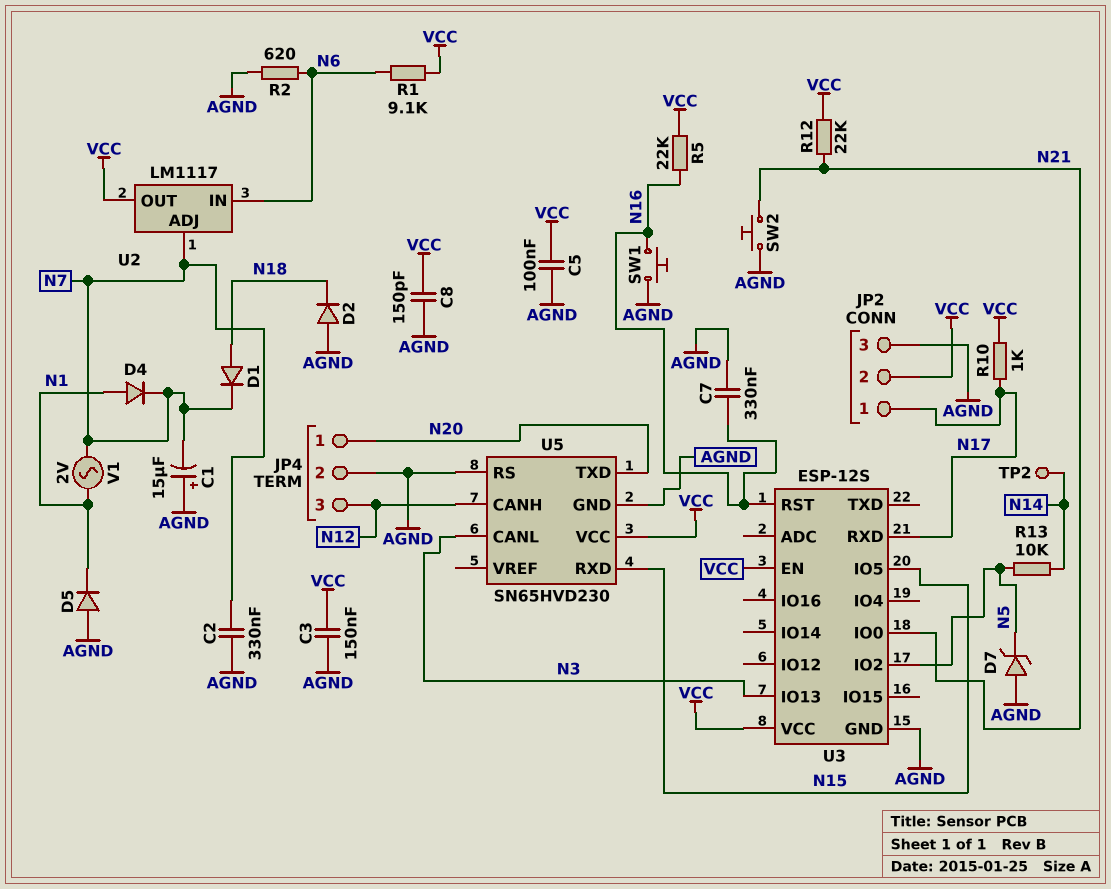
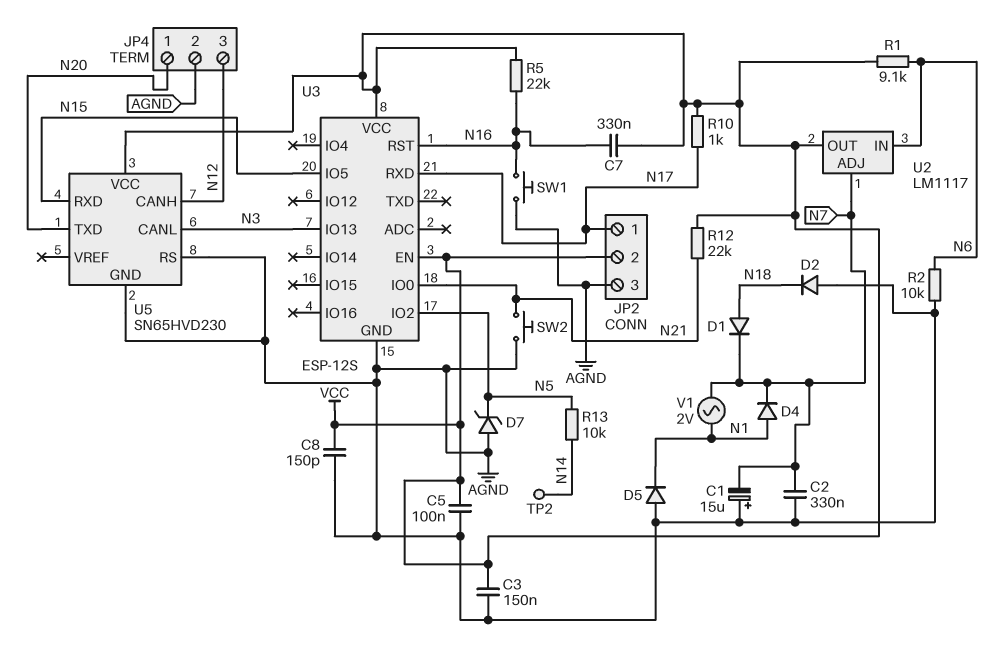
C7: 330nF (AGND, N16) -> 330nF (N16, VCC)
R2: 620 (AGND, N6) -> 10k (AGND, N6)

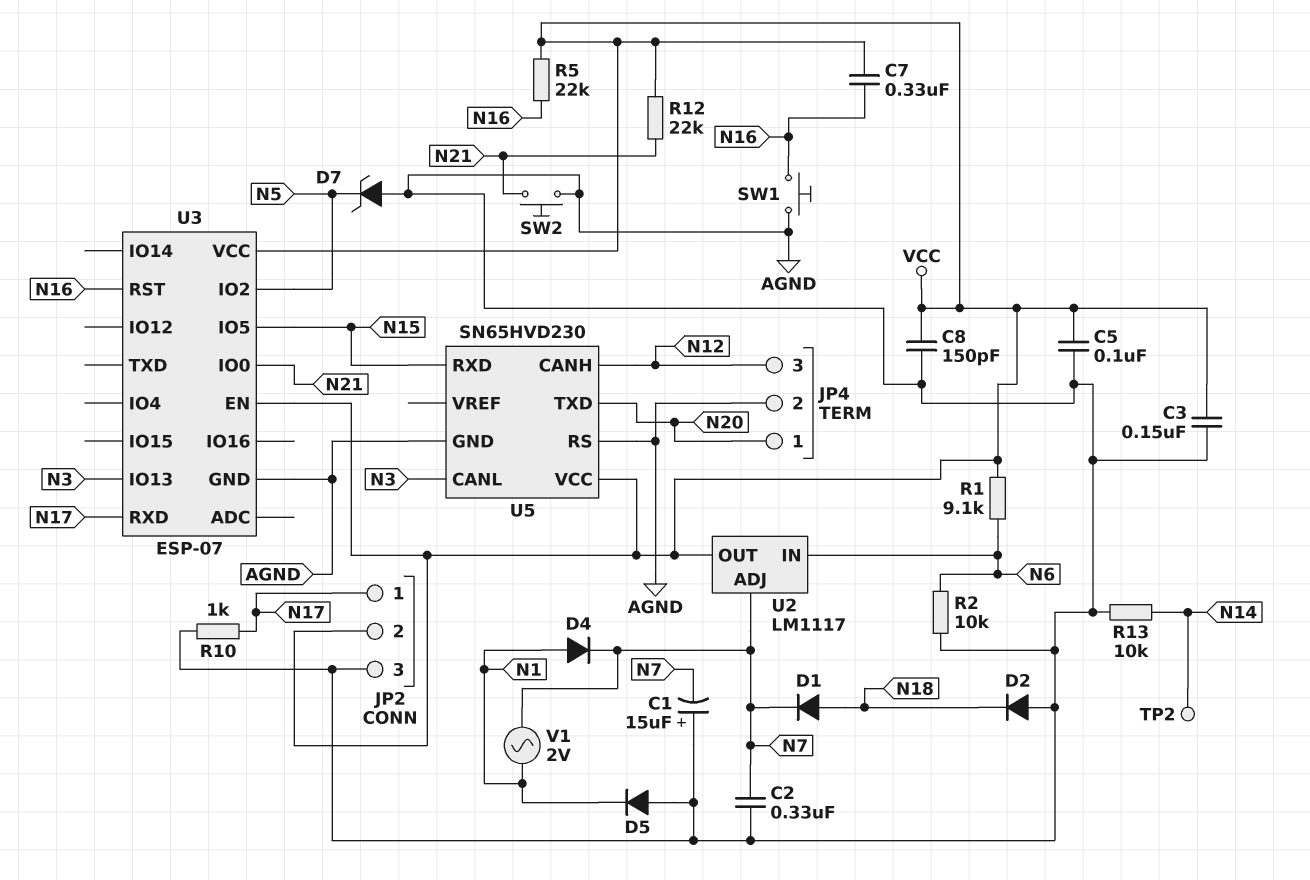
R10: 1k (N17, VCC) -> 1k (AGND, N17)
R13: 10k (N5, N14) -> 10k (AGND, N14)
U3: ESP-12S -> ESP-07

